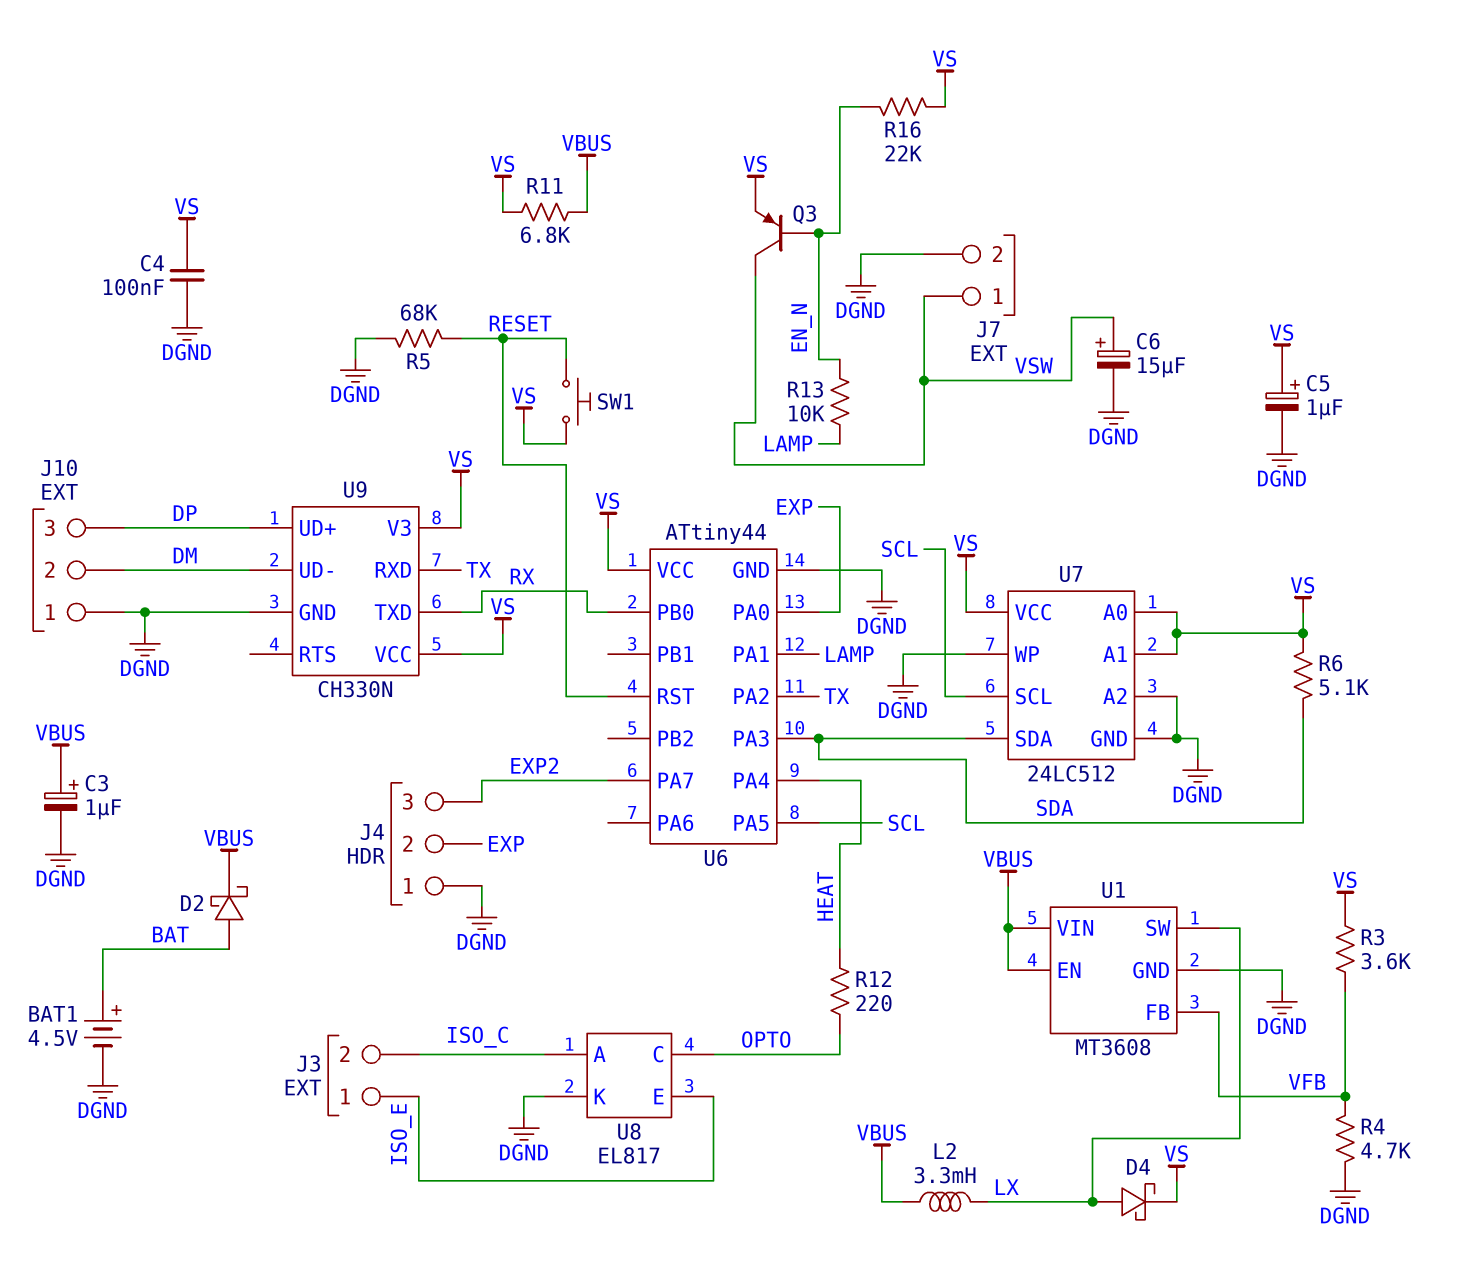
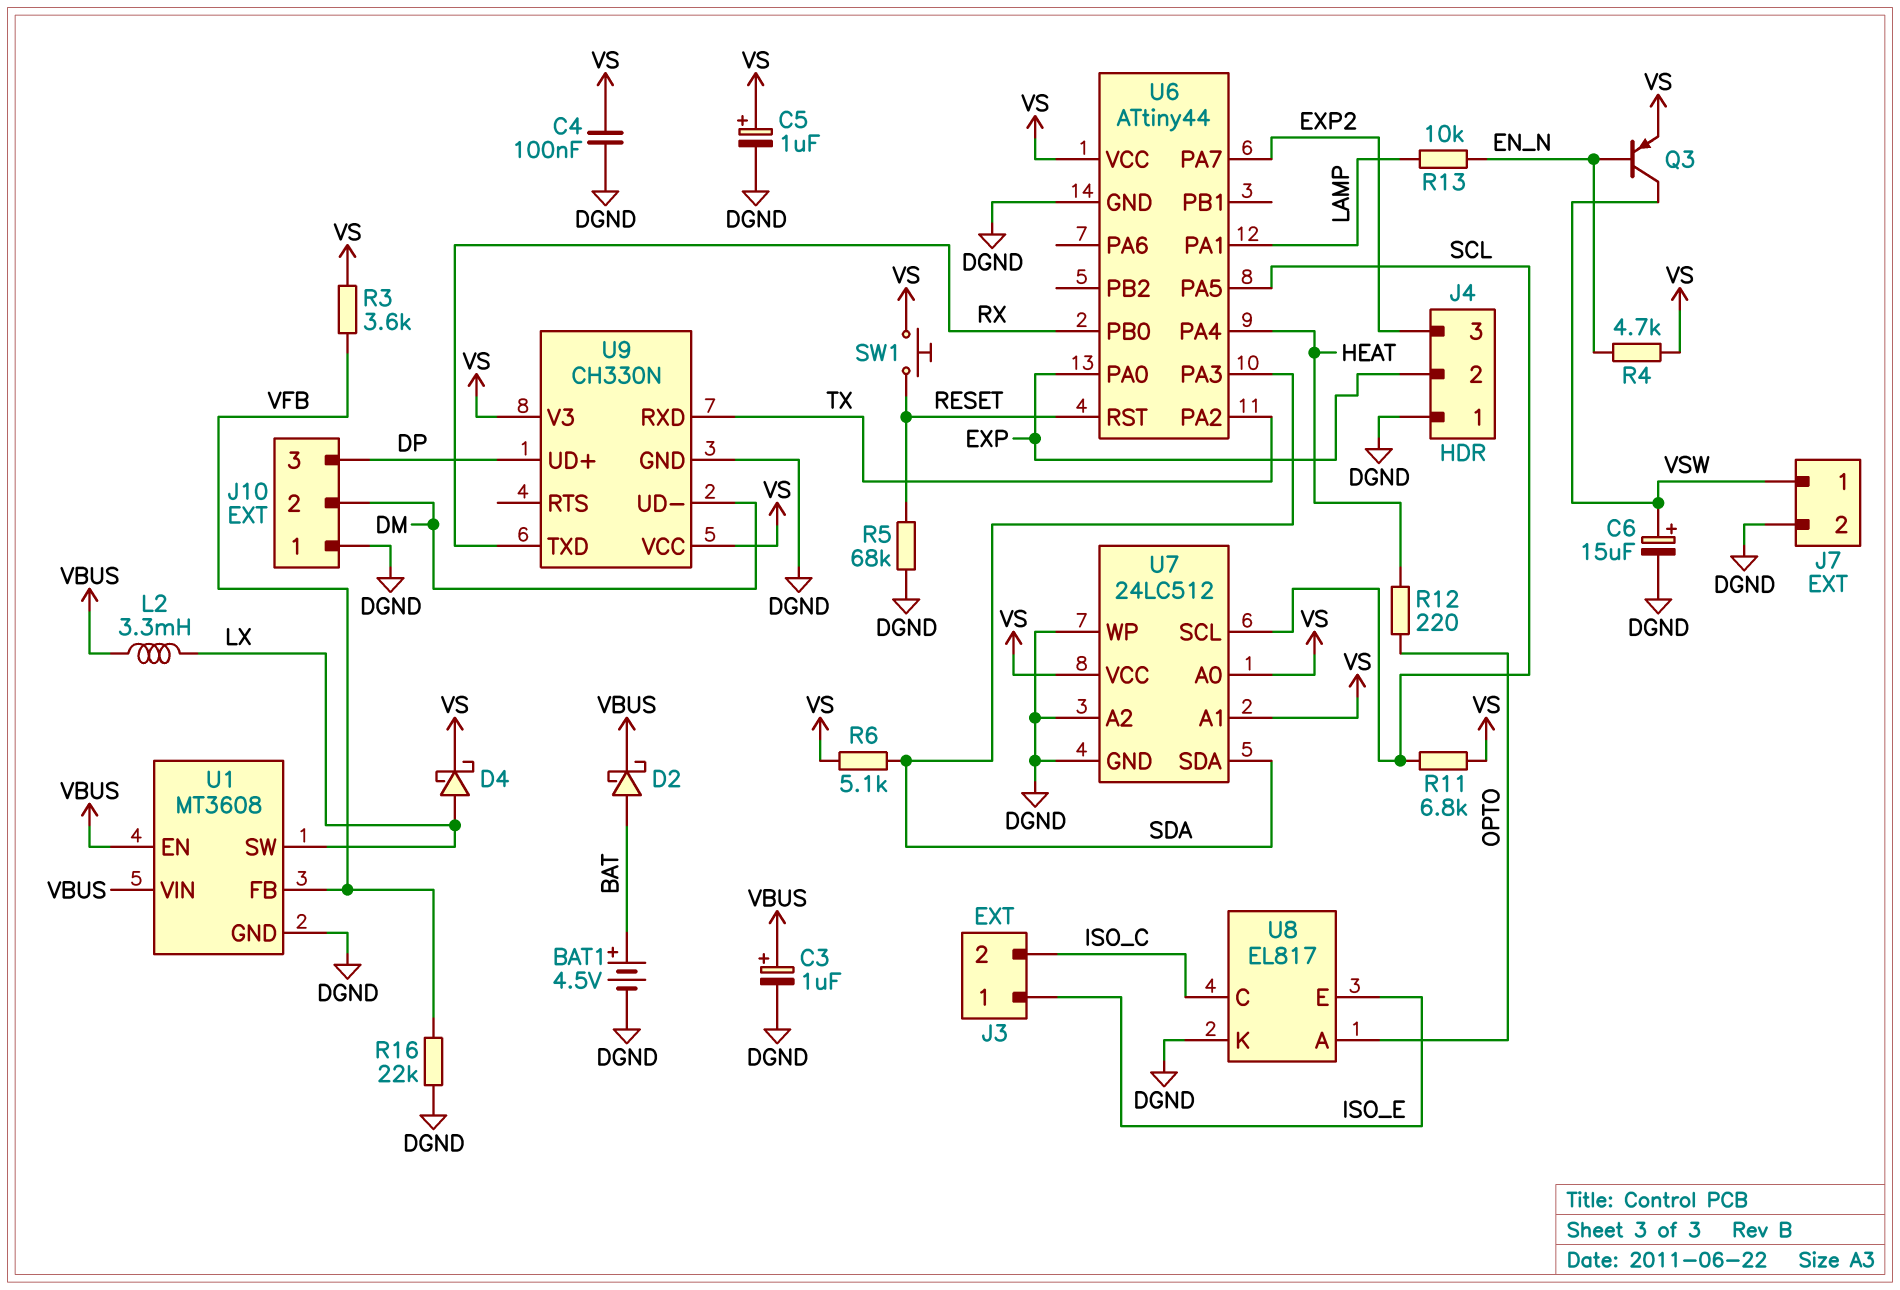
R4: 4.7k (DGND, VFB) -> 4.7k (EN_N, VS)
R11: 6.8k (VBUS, VS) -> 6.8k (SCL, VS)
R16: 22k (EN_N, VS) -> 22k (DGND, VFB)
U8 pin A: ISO_C -> OPTO
U8 pin C: OPTO -> ISO_C

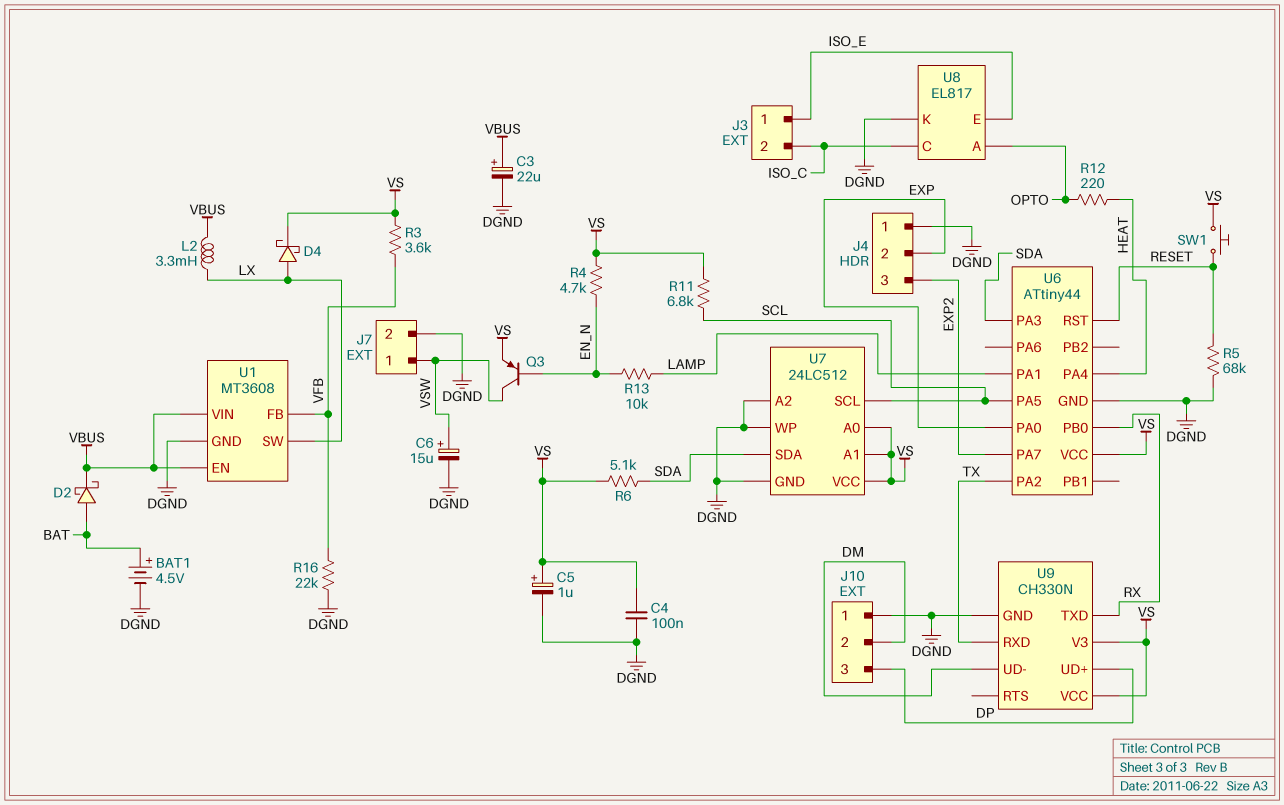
C3: 1uF (plus VBUS, minus DGND) -> 22uF (plus VBUS, minus DGND)

